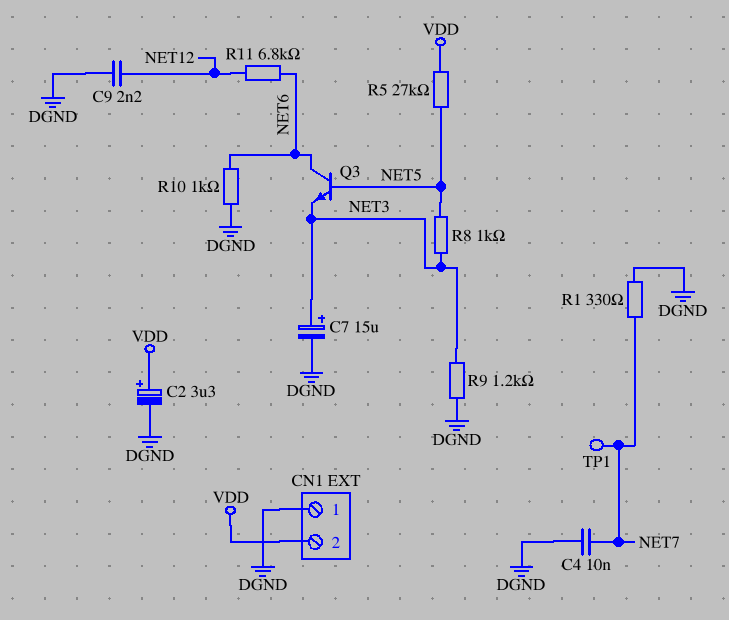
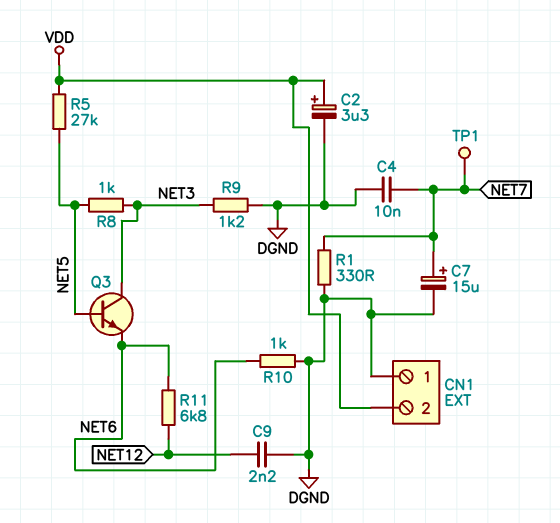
C7: 15uF (plus NET3, minus DGND) -> 15uF (plus NET7, minus DGND)
Q3: NPN (B NET5, C NET6, E NET3) -> NPN (B NET5, C NET3, E NET6)

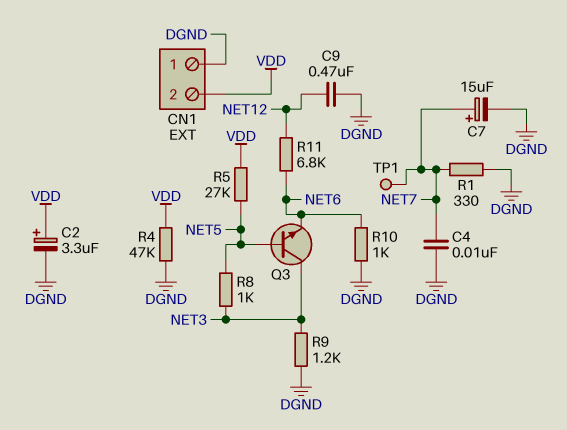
C9: 2.2nF (DGND, NET12) -> 470nF (DGND, NET12)
R4: none -> 47k (DGND, VDD)

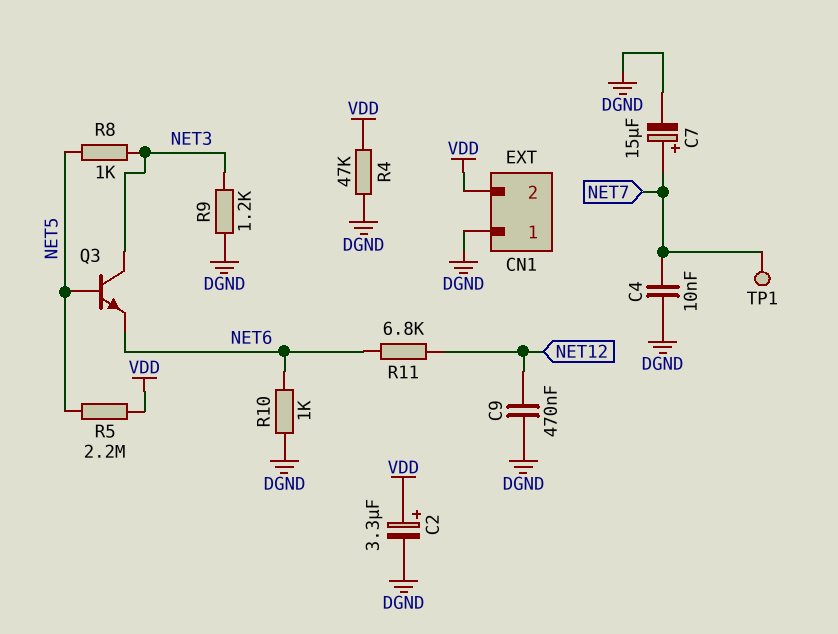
R1: 330 (DGND, NET7) -> none
R5: 27k (NET5, VDD) -> 2.2M (NET5, VDD)

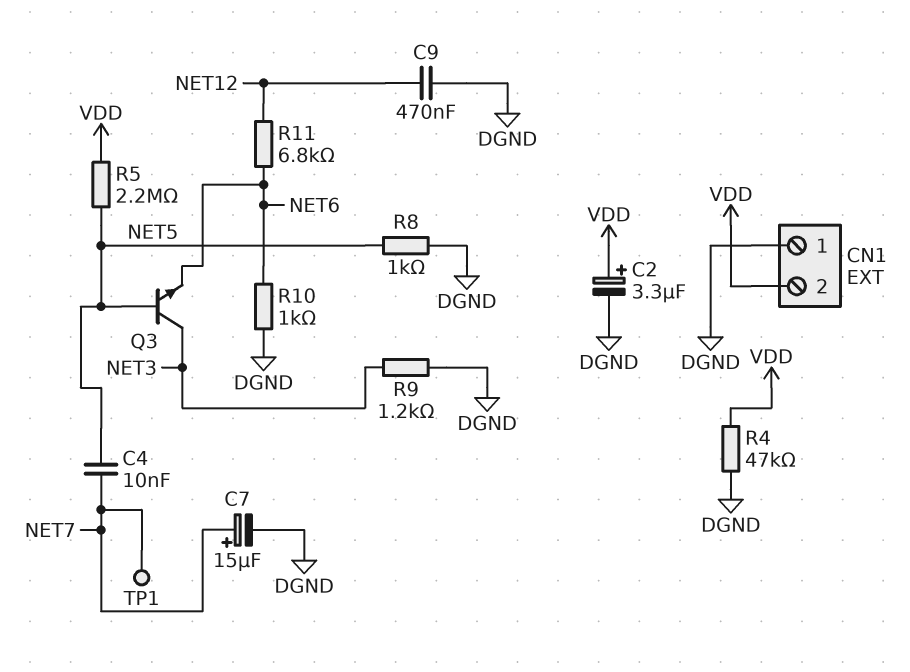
C4: 10nF (DGND, NET7) -> 10nF (NET5, NET7)
R8: 1k (NET3, NET5) -> 1k (DGND, NET5)

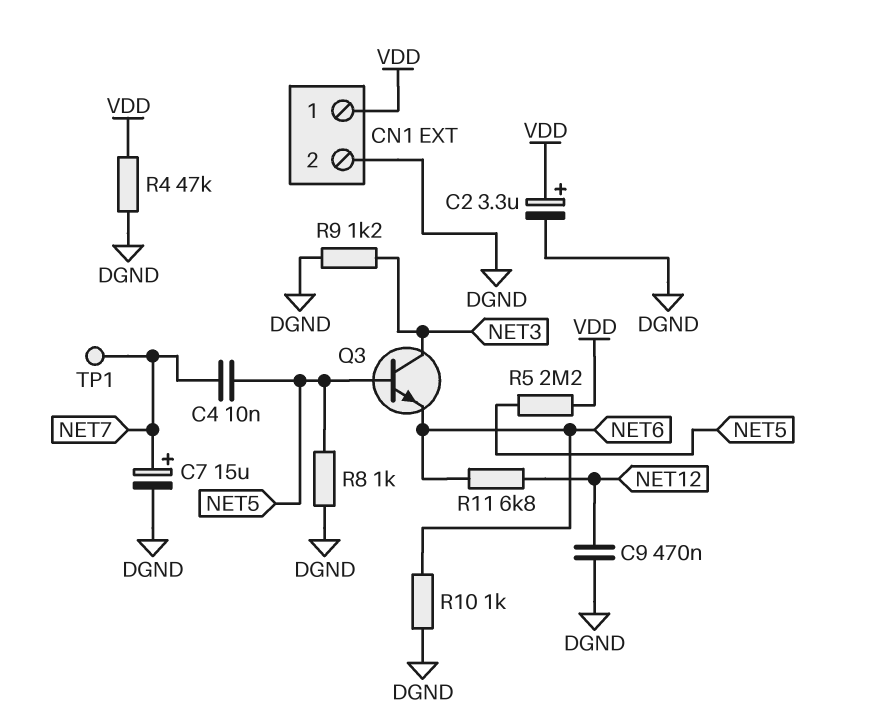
CN1 pin 1: DGND -> VDD
CN1 pin 2: VDD -> DGND

